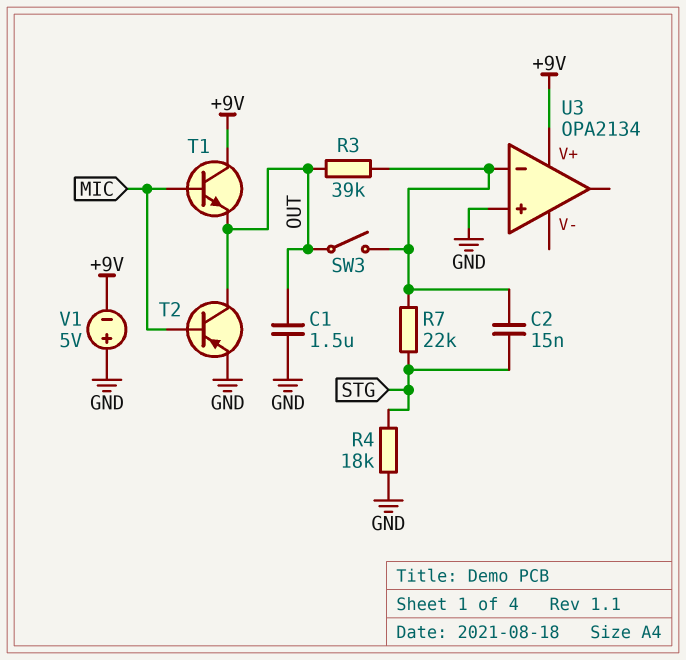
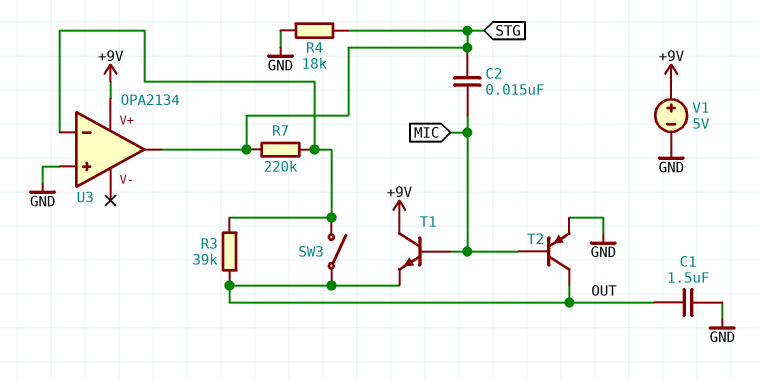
C2: 15nF (STG, U3/in-) -> 15nF (MIC, STG)
R7: 22k (STG, U3/in-) -> 220k (STG, U3/in-)
U3 pin out: none -> STG
V1: 5V (plus GND, minus +9V) -> 5V (plus +9V, minus GND)

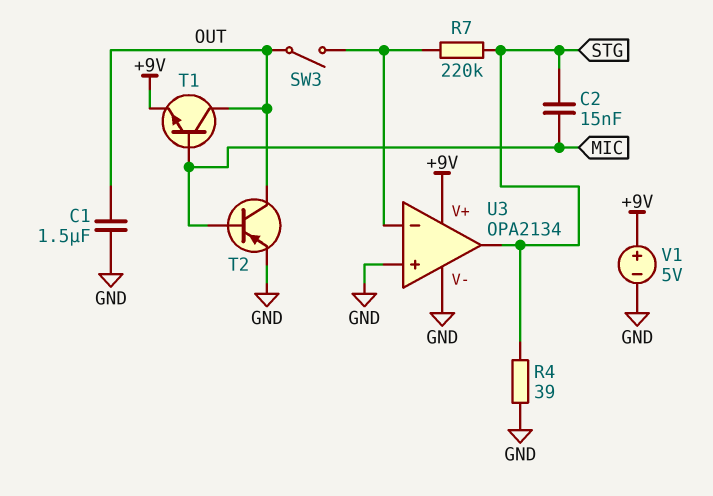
R3: 39k (OUT, U3/in-) -> none
R4: 18k (GND, STG) -> 39 (GND, STG)
T1: NPN (B MIC, C +9V, E OUT) -> NPN (B MIC, C OUT, E +9V)
U3 pin V-: none -> GND

